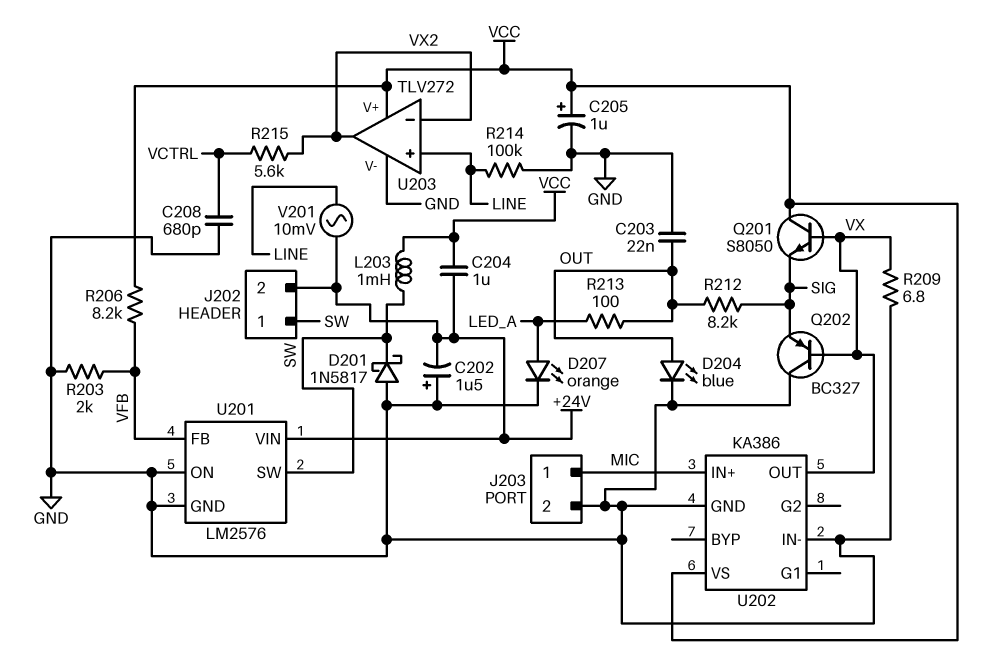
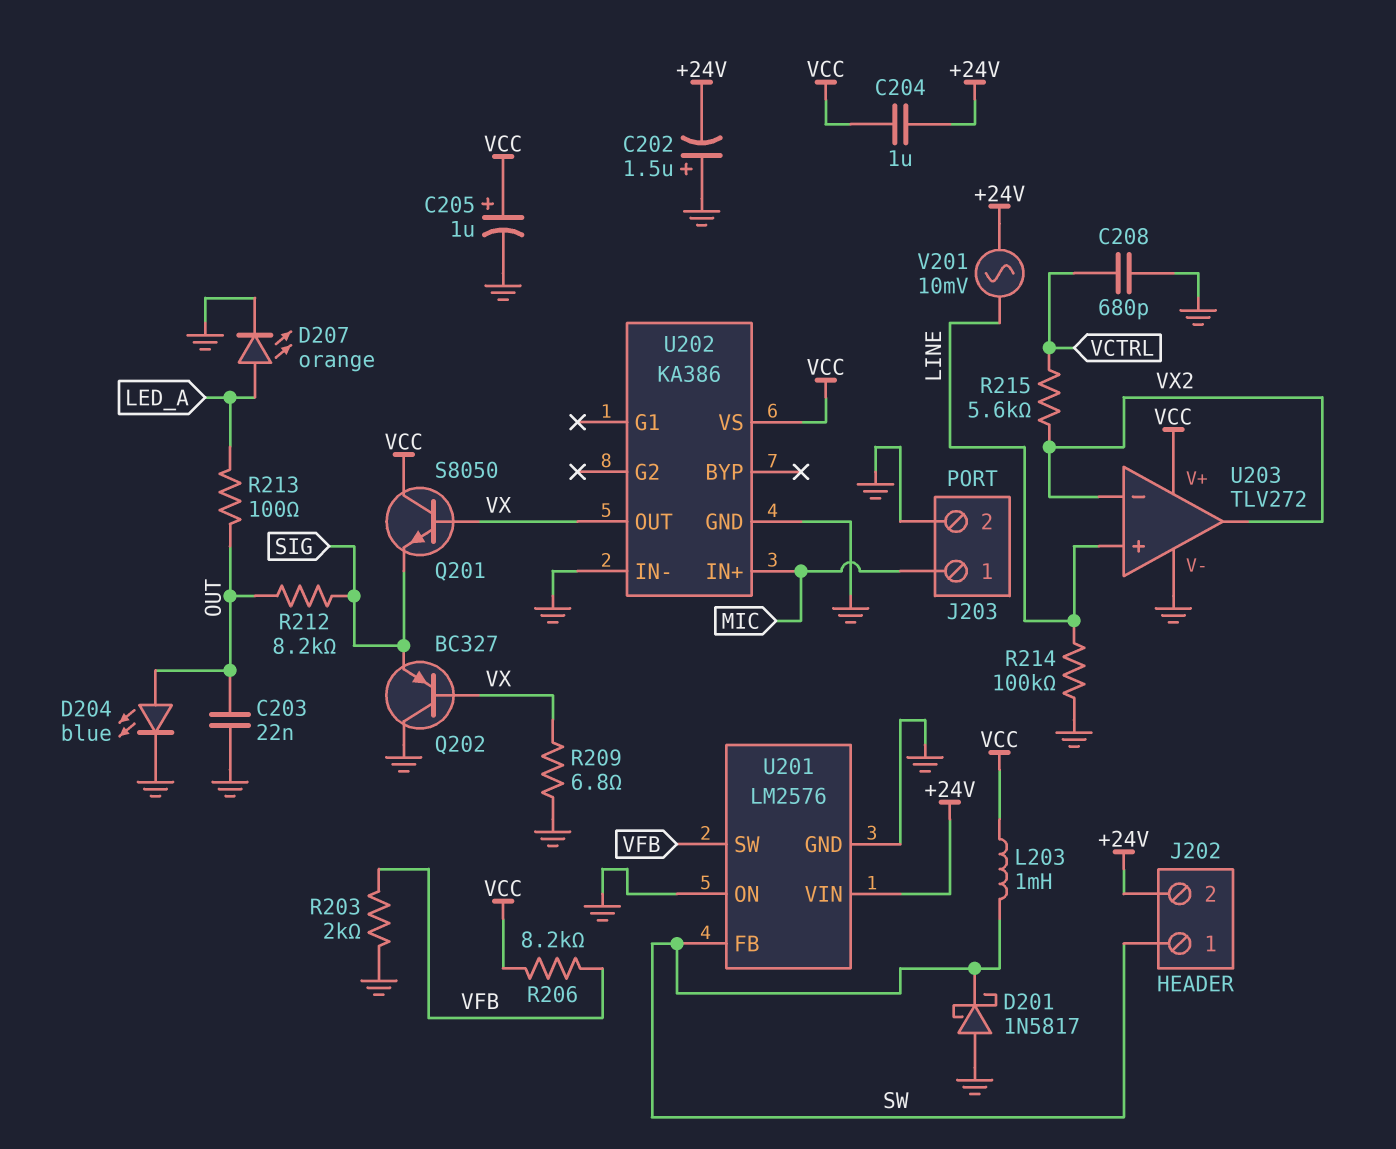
U201 pin FB: VFB -> SW
U201 pin SW: SW -> VFB

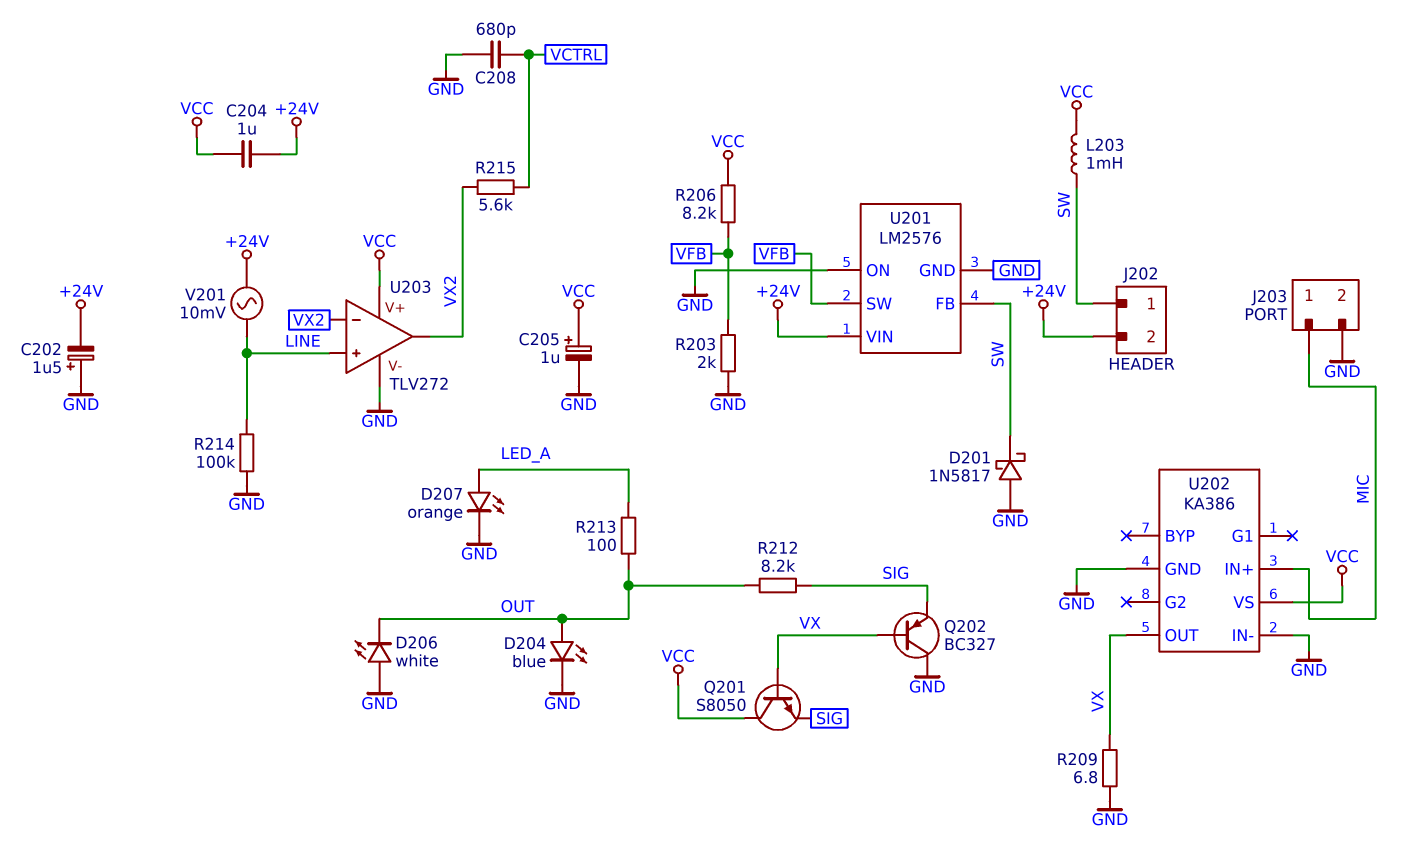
C203: 22nF (GND, OUT) -> none
D206: none -> LED white (A GND, K OUT)

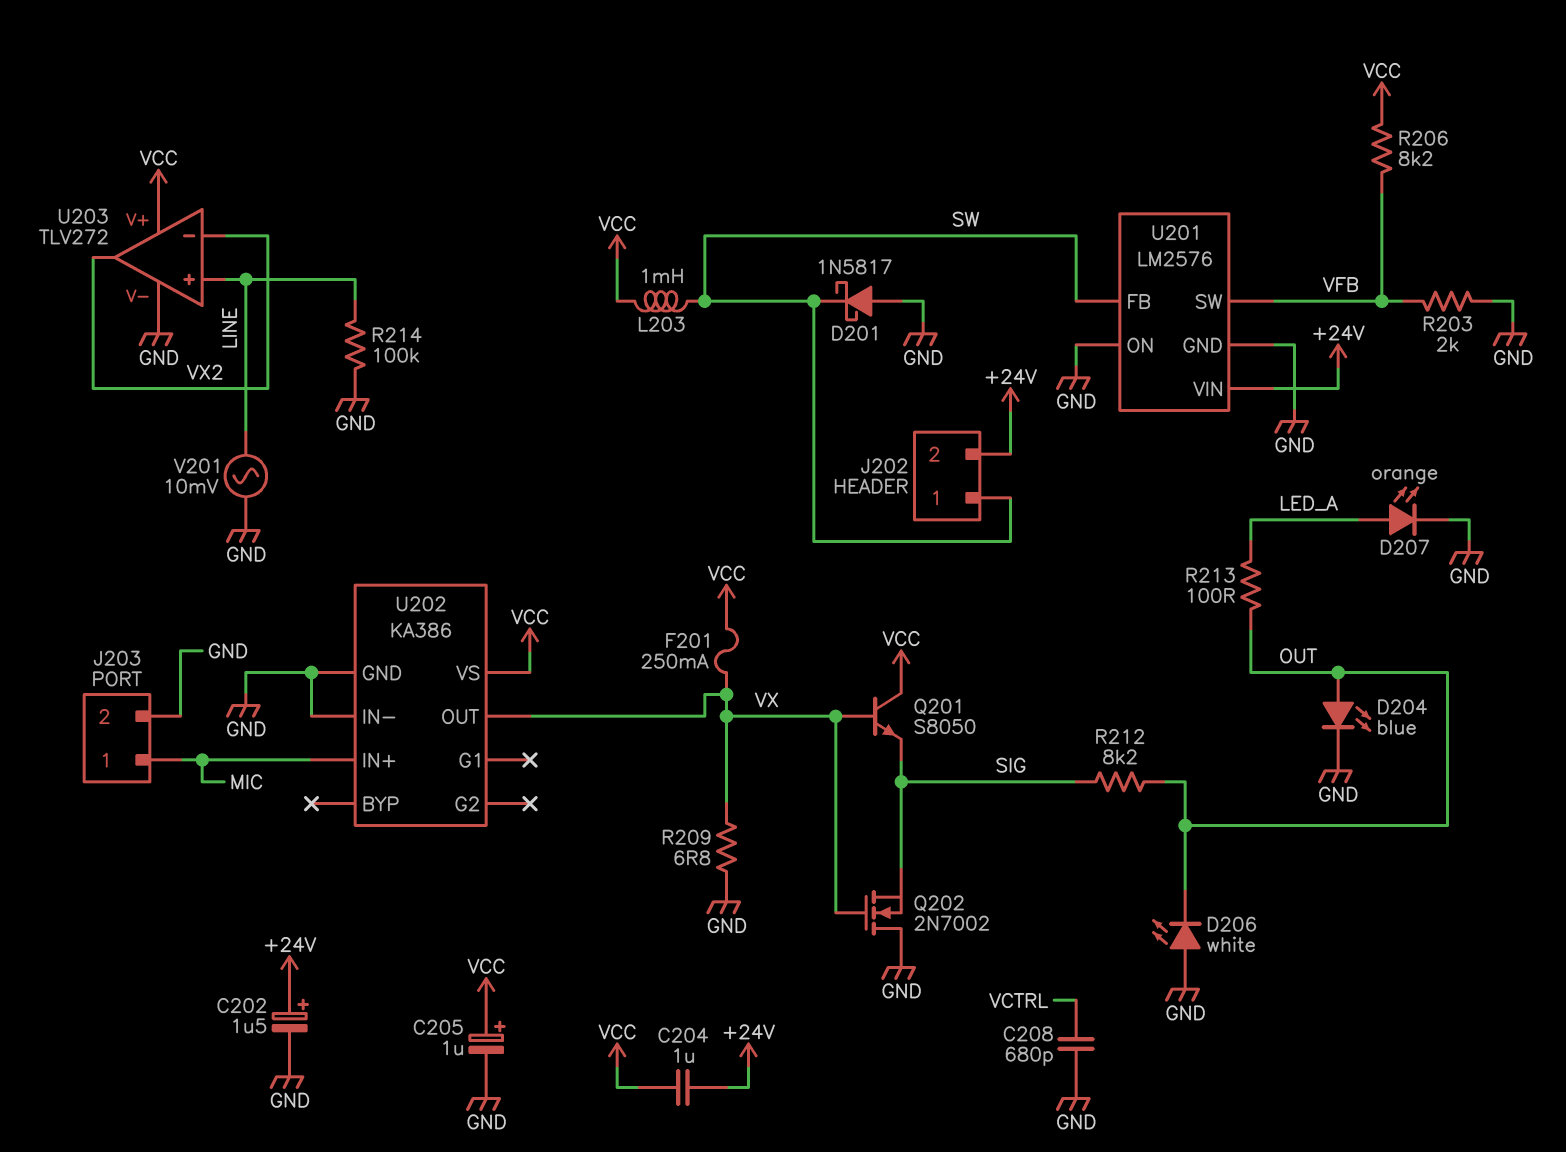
C202: 1.5uF (plus GND, minus +24V) -> 1.5uF (plus +24V, minus GND)
F201: none -> 250mA (VCC, VX)
Q202: PNP BC327 (B VX, C GND, E SIG) -> NMOS 2N7002 (G VX, D GND, S SIG)
R215: 5.6k (VCTRL, VX2) -> none
V201: AC 10mV (+24V, LINE) -> AC 10mV (GND, LINE)

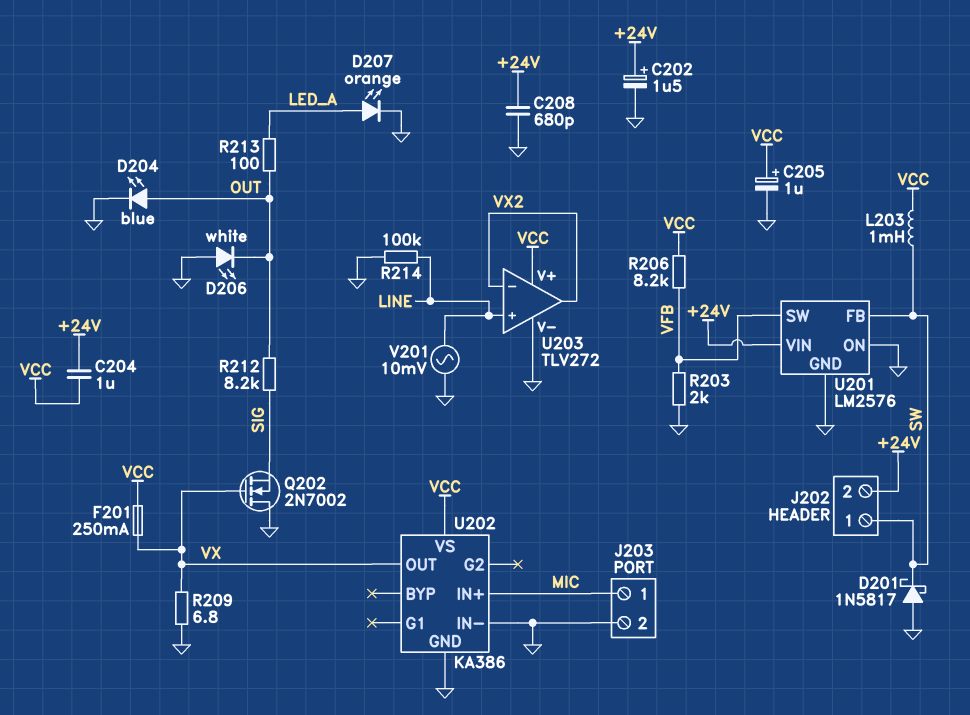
C208: 680pF (GND, VCTRL) -> 680pF (+24V, GND)
Q201: NPN S8050 (B VX, C VCC, E SIG) -> none

